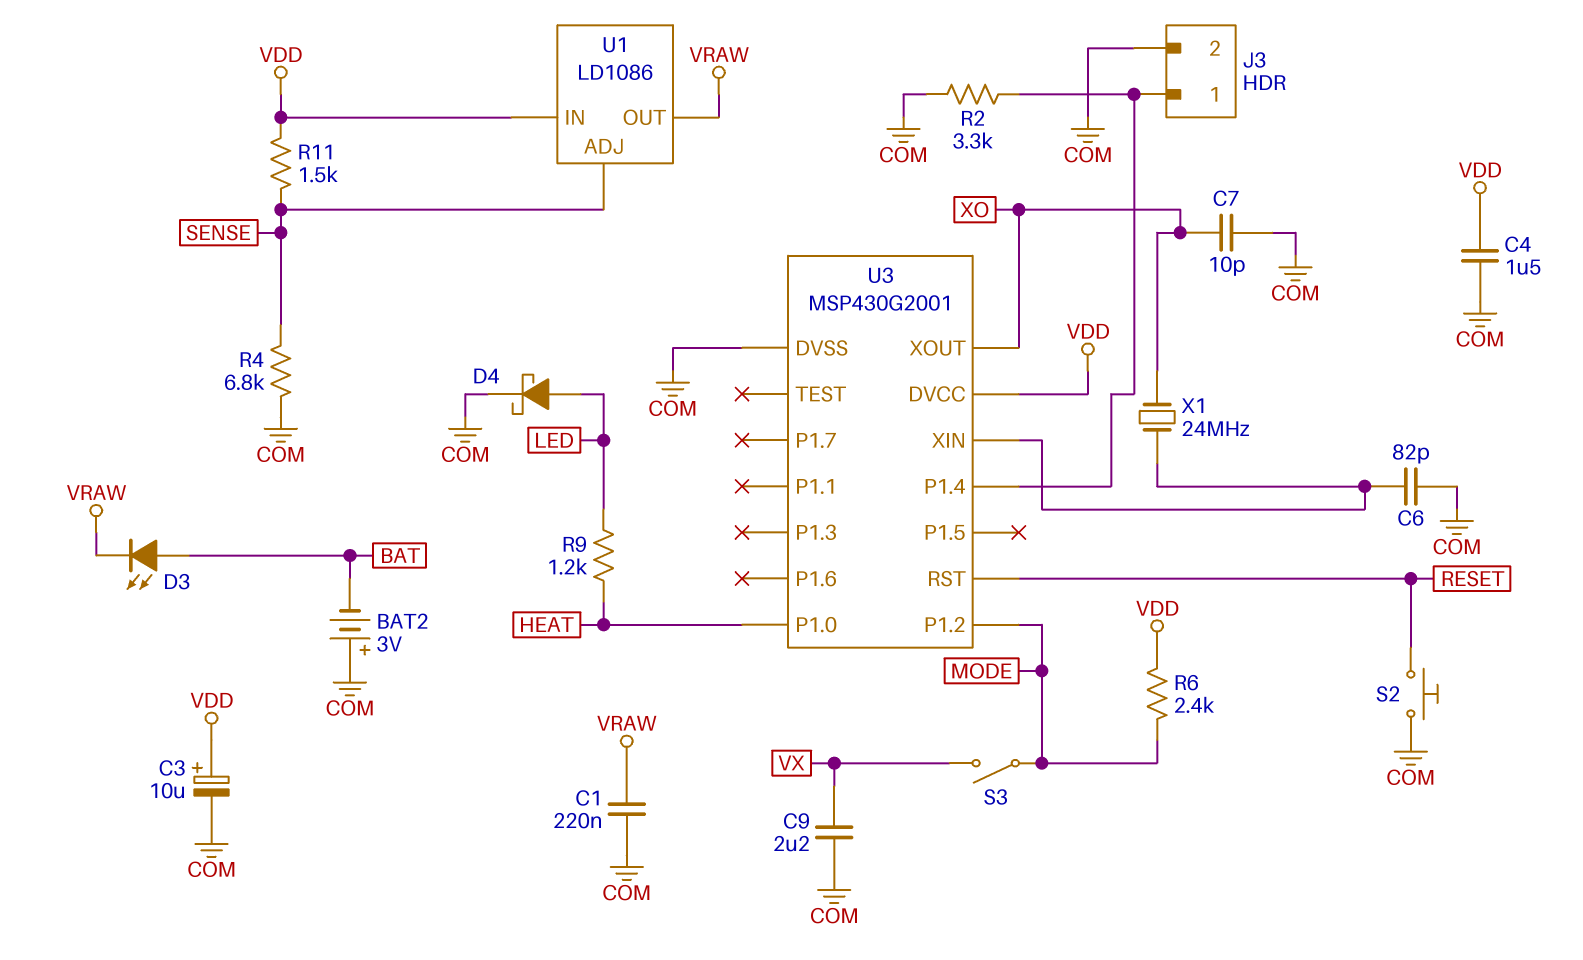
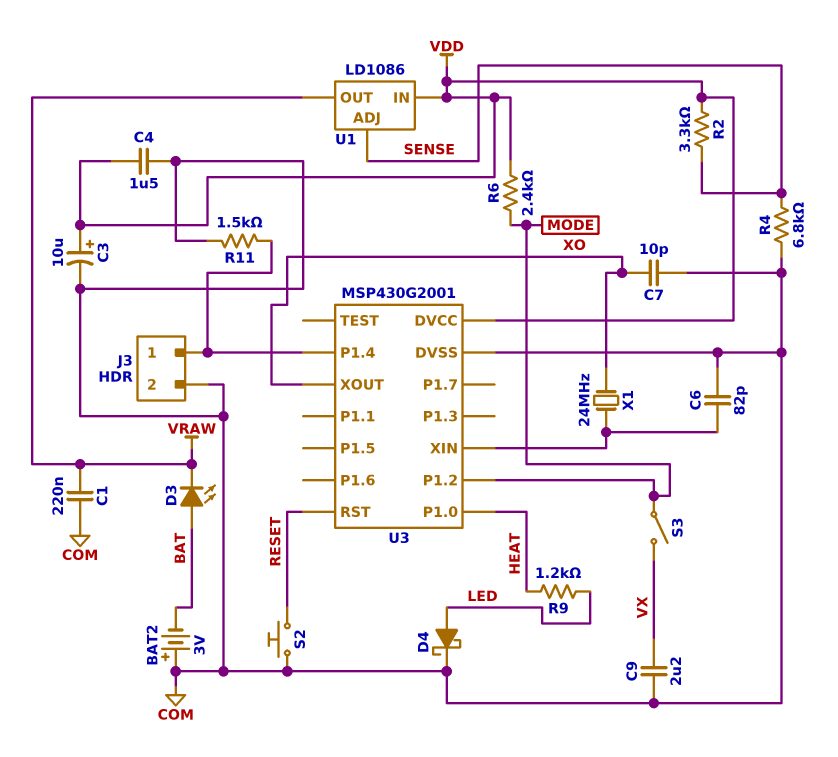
R2: 3.3k (COM, J3/1) -> 3.3k (SENSE, VDD)
R11: 1.5k (SENSE, VDD) -> 1.5k (COM, J3/1)

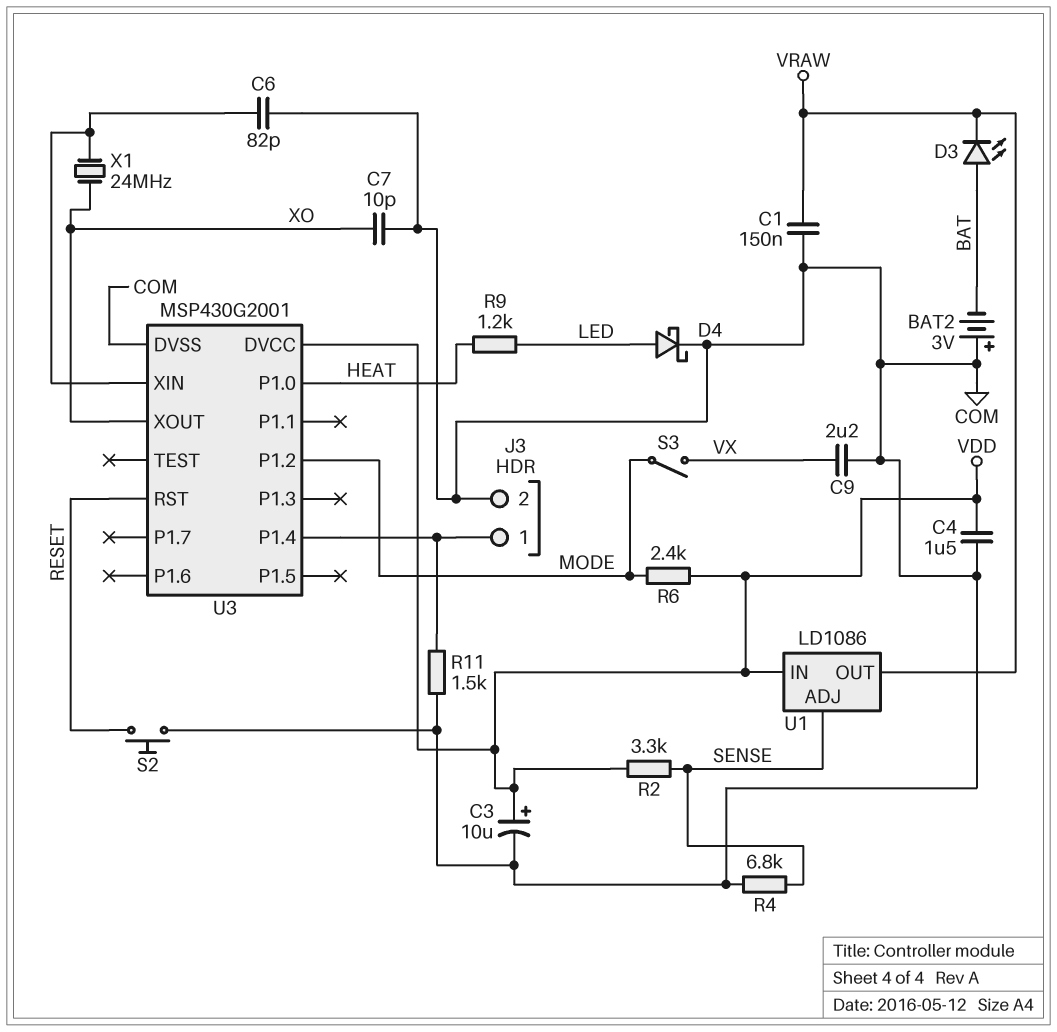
C1: 220nF (COM, VRAW) -> 150nF (COM, VRAW)

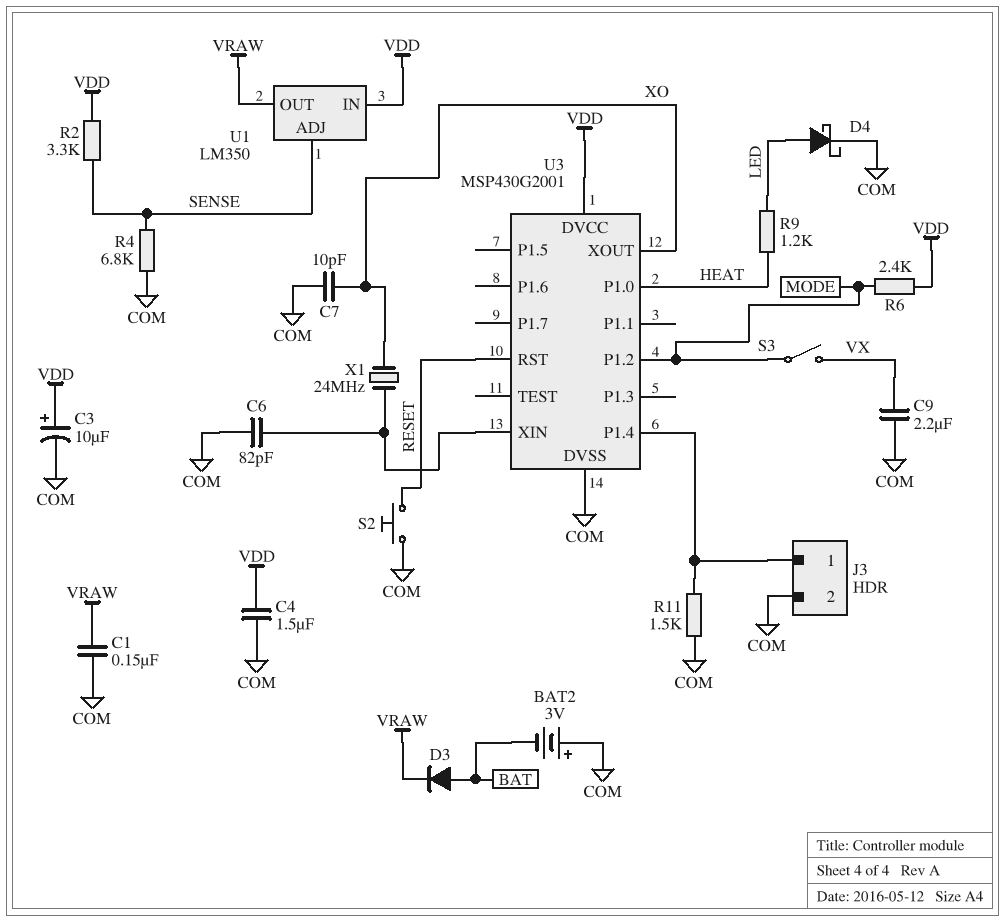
D3: LED (A BAT, K VRAW) -> diode (A BAT, K VRAW)
U1: LD1086 -> LM350

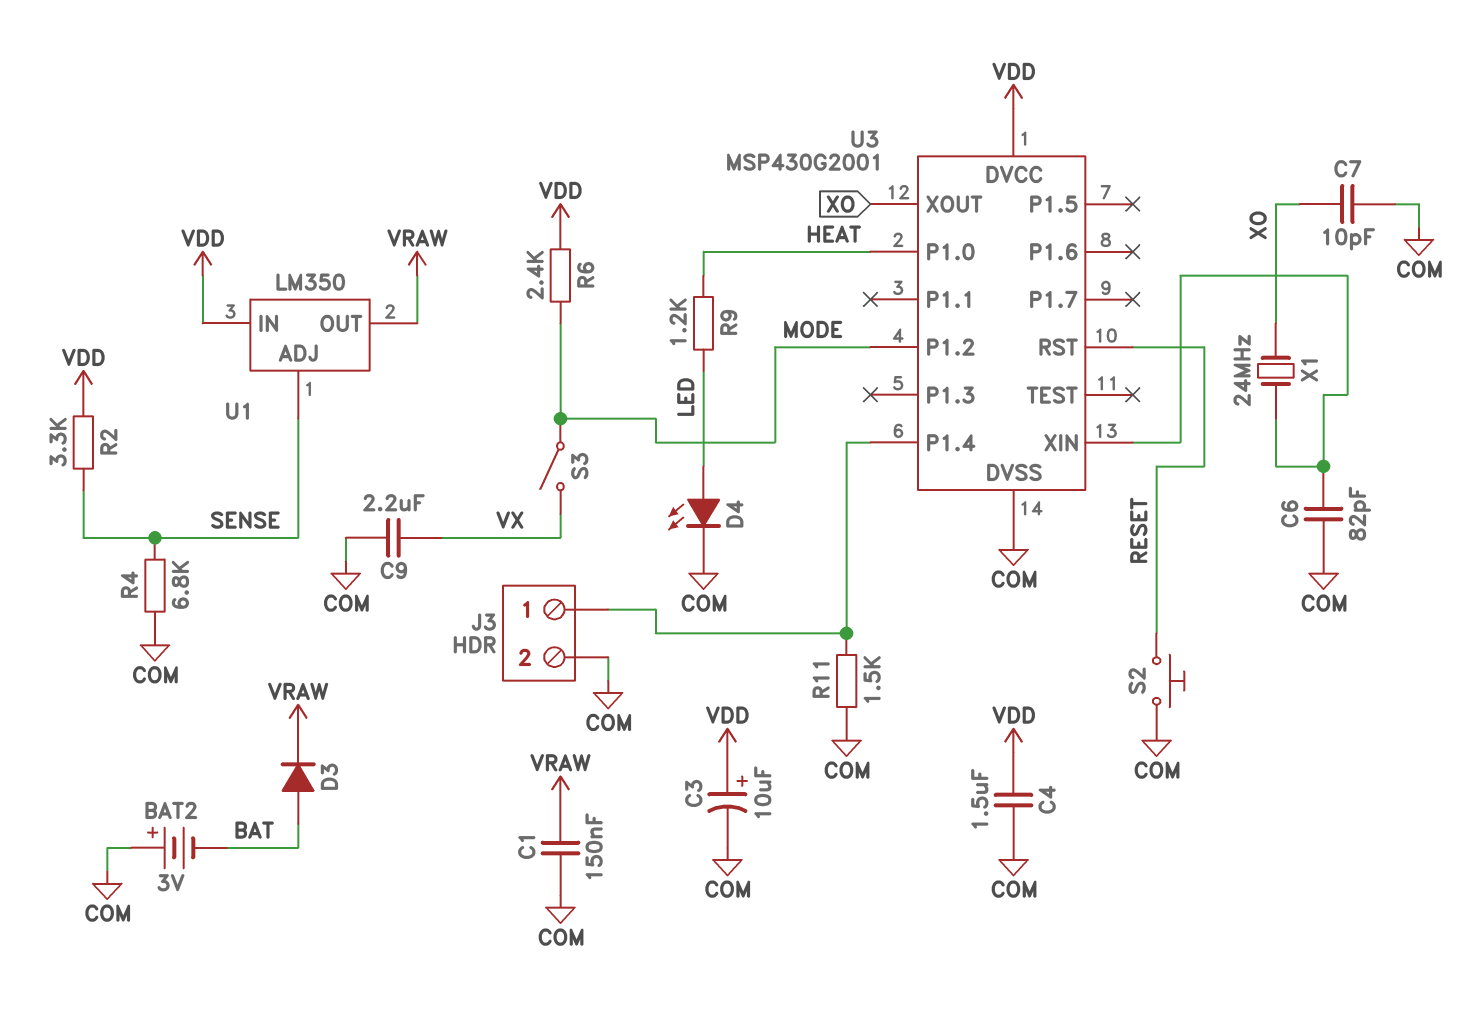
D4: schottky (A LED, K COM) -> LED (A LED, K COM)

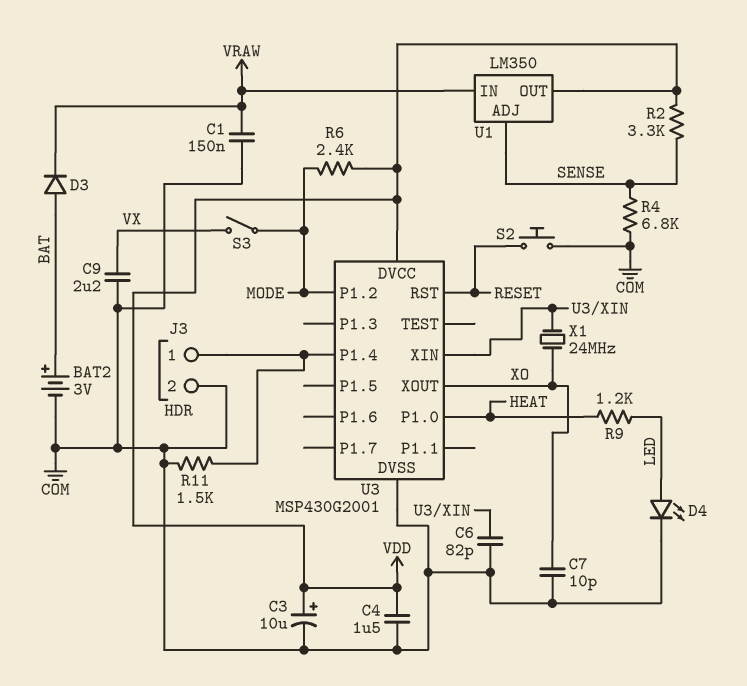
BAT2: 3V (plus COM, minus BAT) -> 3V (plus BAT, minus COM)
U1 pin IN: VDD -> VRAW
U1 pin OUT: VRAW -> VDD

